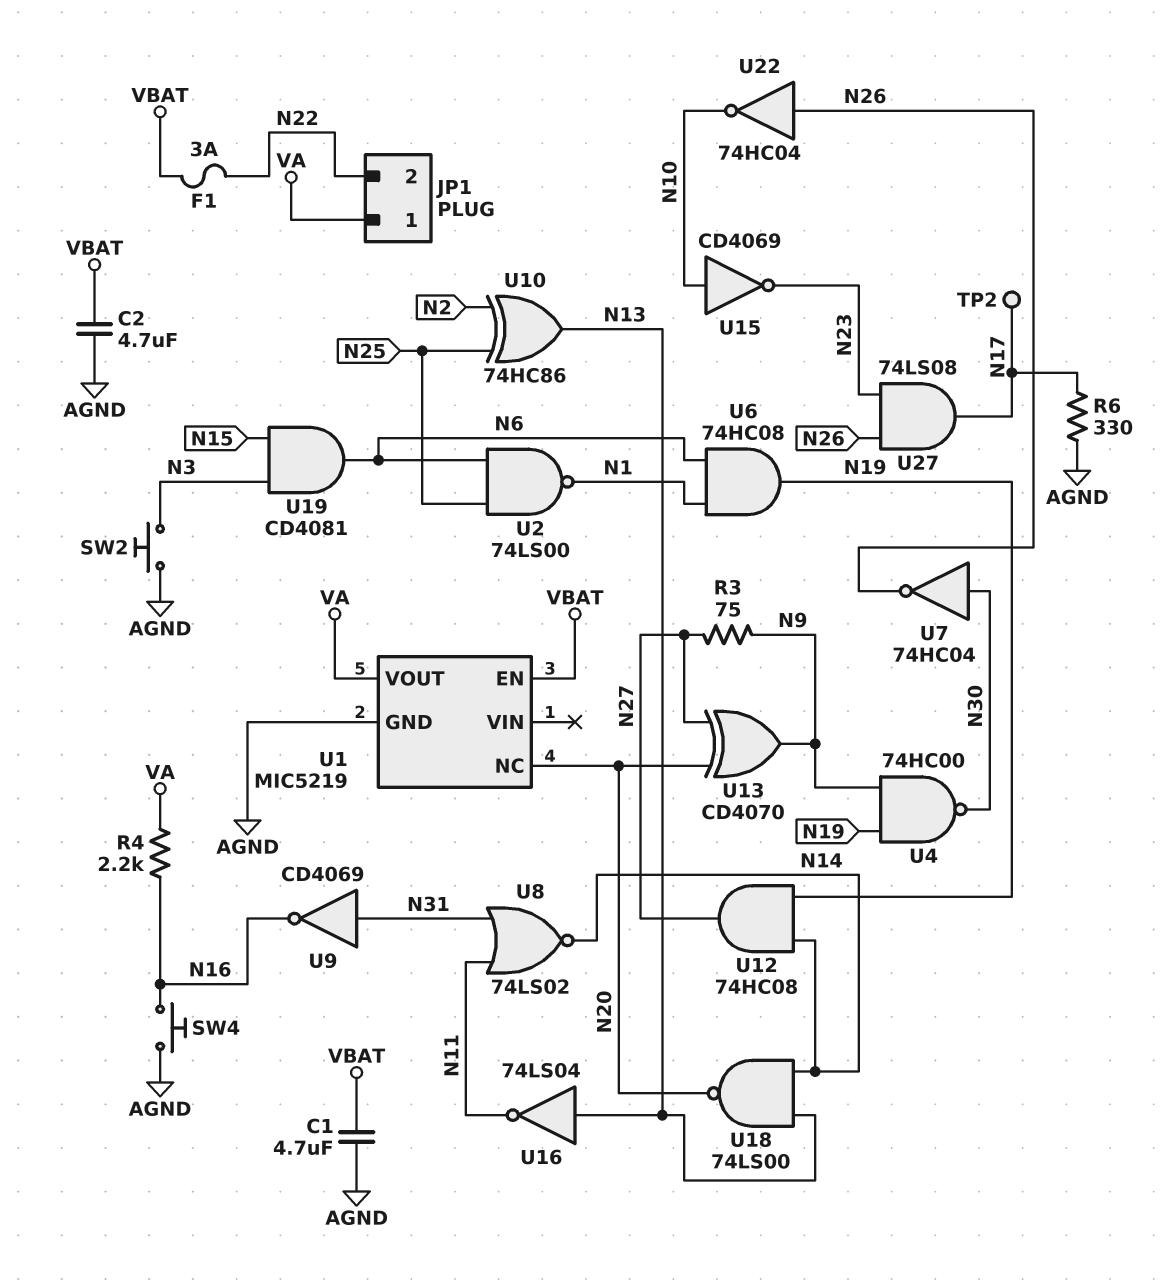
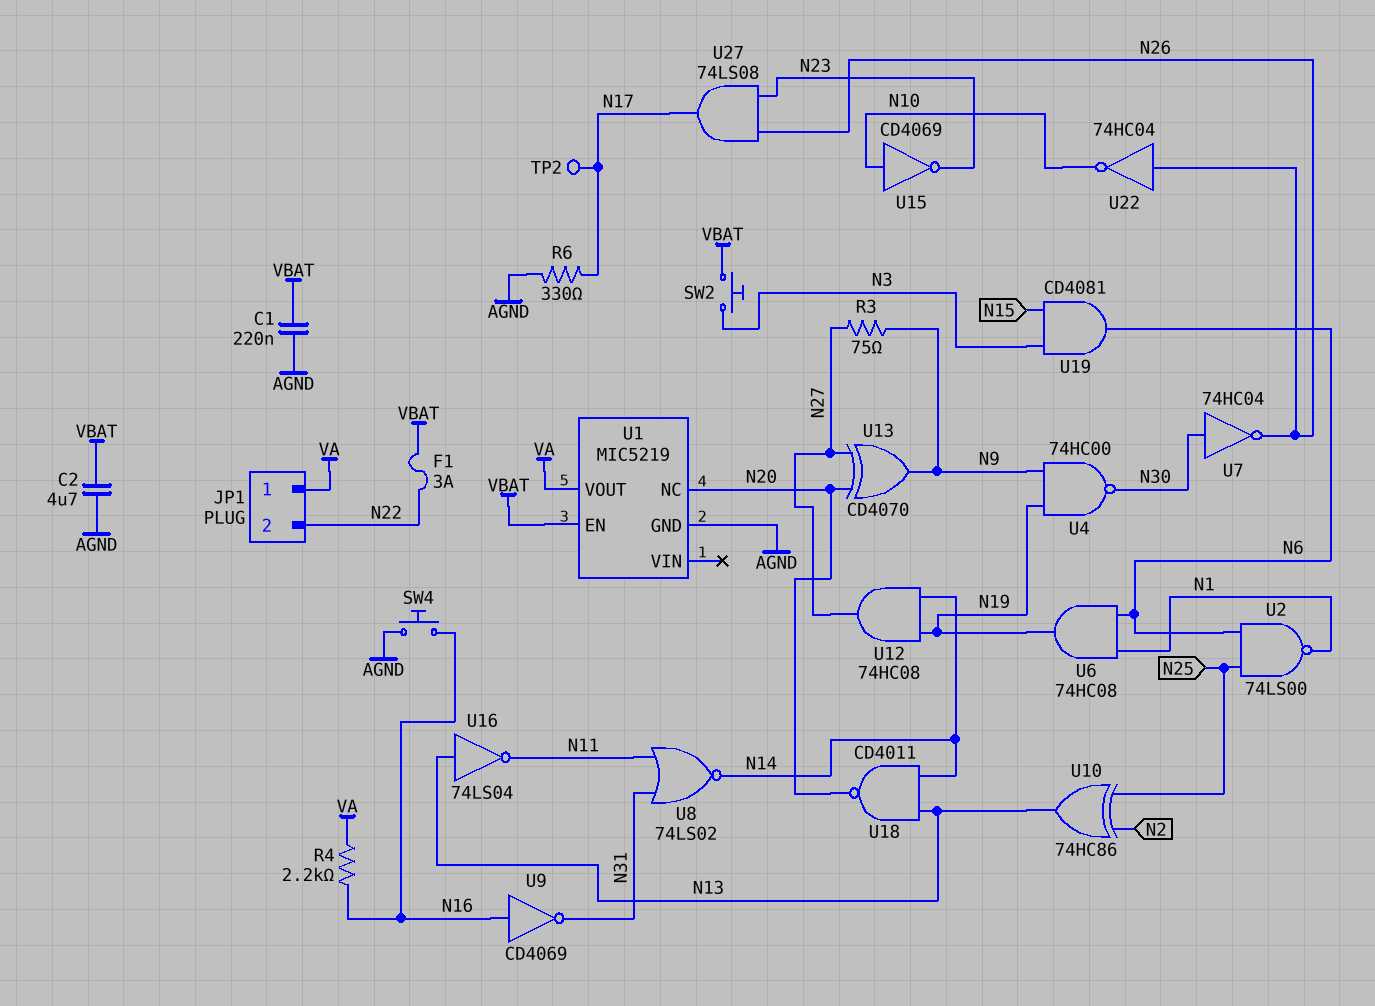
C1: 4.7uF (AGND, VBAT) -> 220nF (AGND, VBAT)
SW2: button (AGND, N3) -> button (N3, VBAT)
U9: NOT CD4069 (in N31, out N16) -> NOT CD4069 (in N16, out N31)
U18: NAND 74LS00 (in N13, in N14, out N20) -> NAND CD4011 (in N13, in N14, out N20)

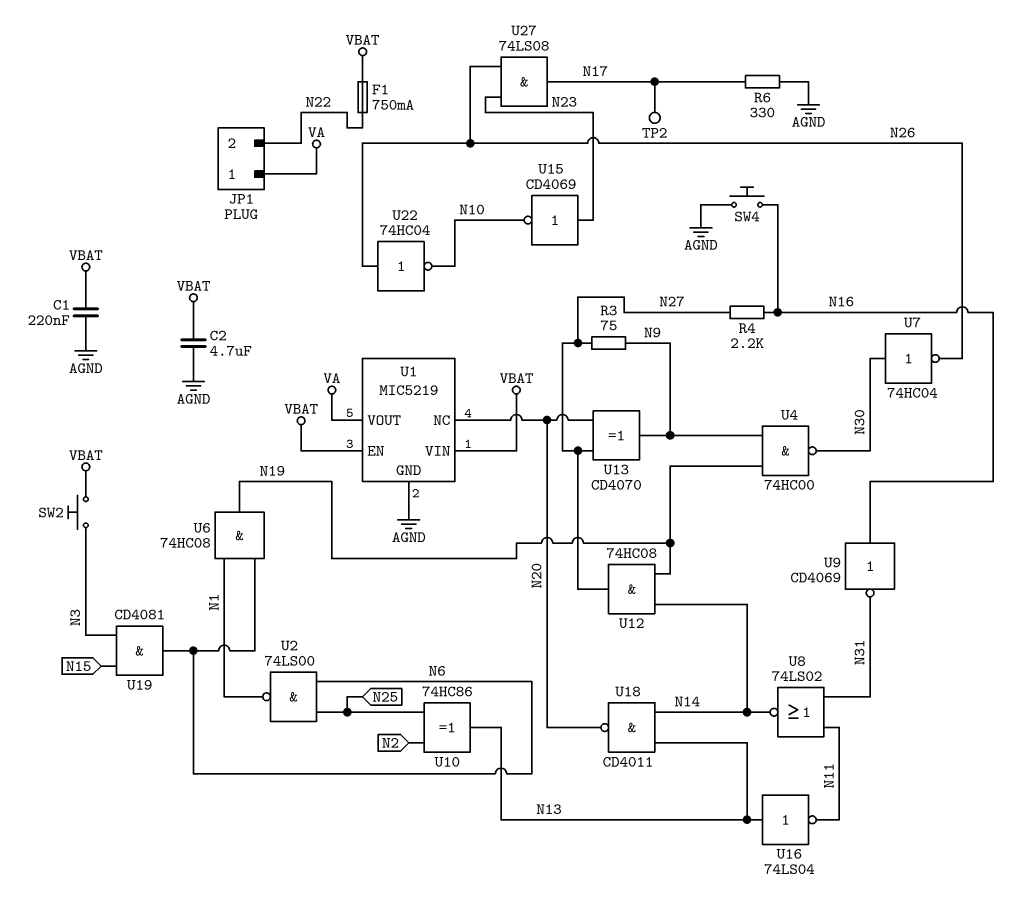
F1: 3A (N22, VBAT) -> 750mA (N22, VBAT)
R4: 2.2k (N16, VA) -> 2.2k (N16, N27)
U1 pin VIN: none -> VBAT
U15: NOT CD4069 (in N10, out N23) -> NOT CD4069 (in N23, out N10)

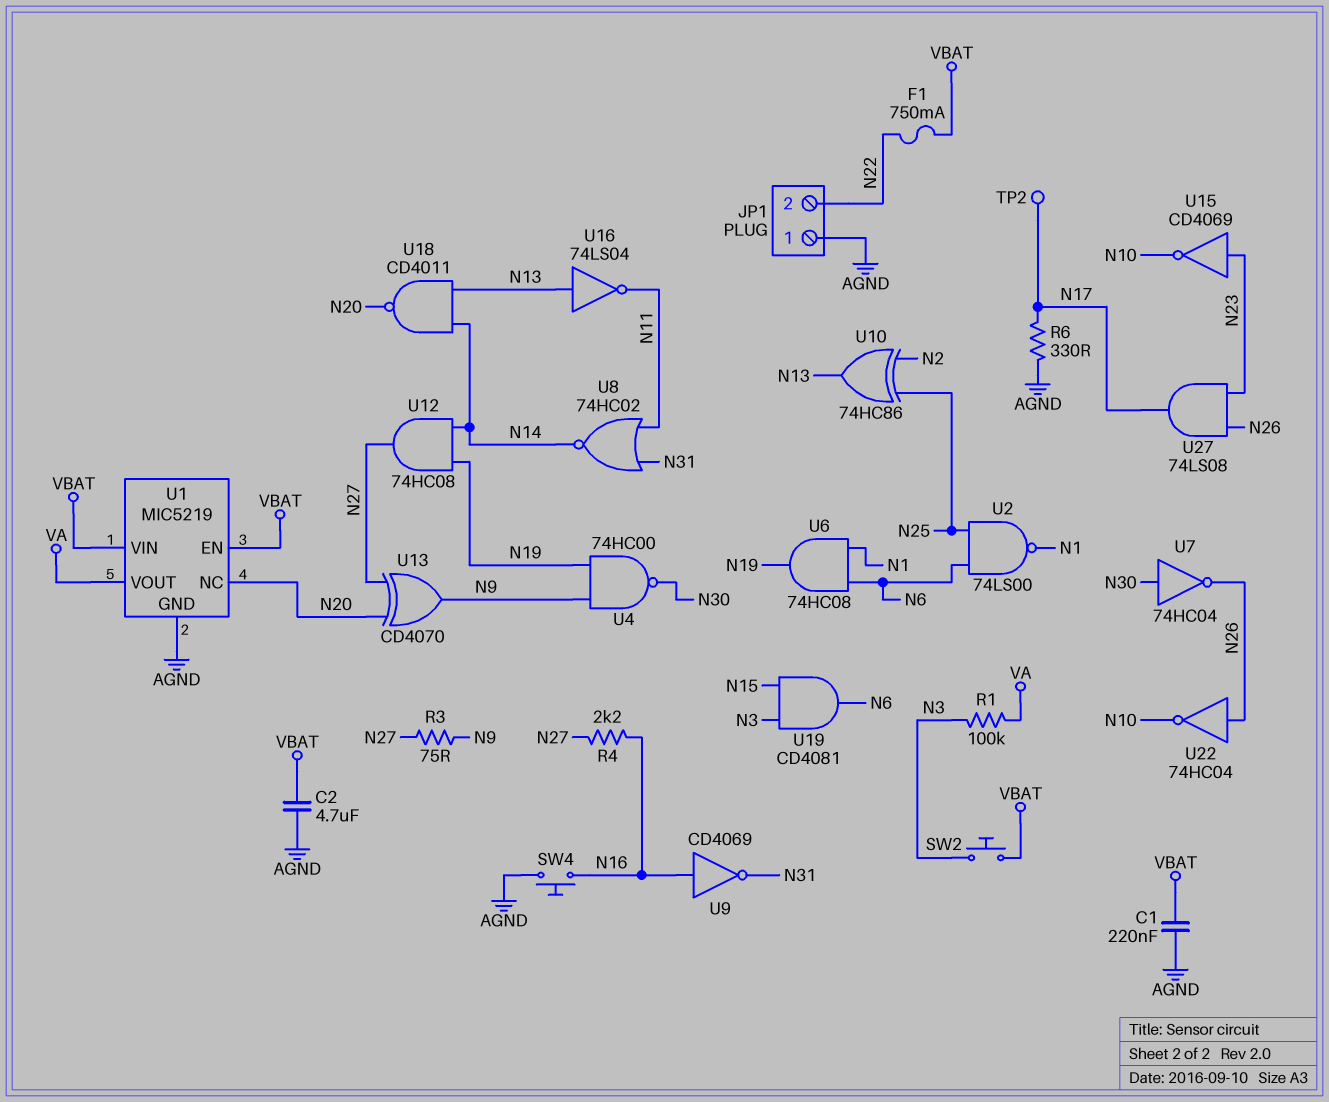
JP1 pin 1: VA -> AGND
R1: none -> 100k (N3, VA)
U8: NOR 74LS02 (in N11, in N31, out N14) -> NOR 74HC02 (in N11, in N31, out N14)

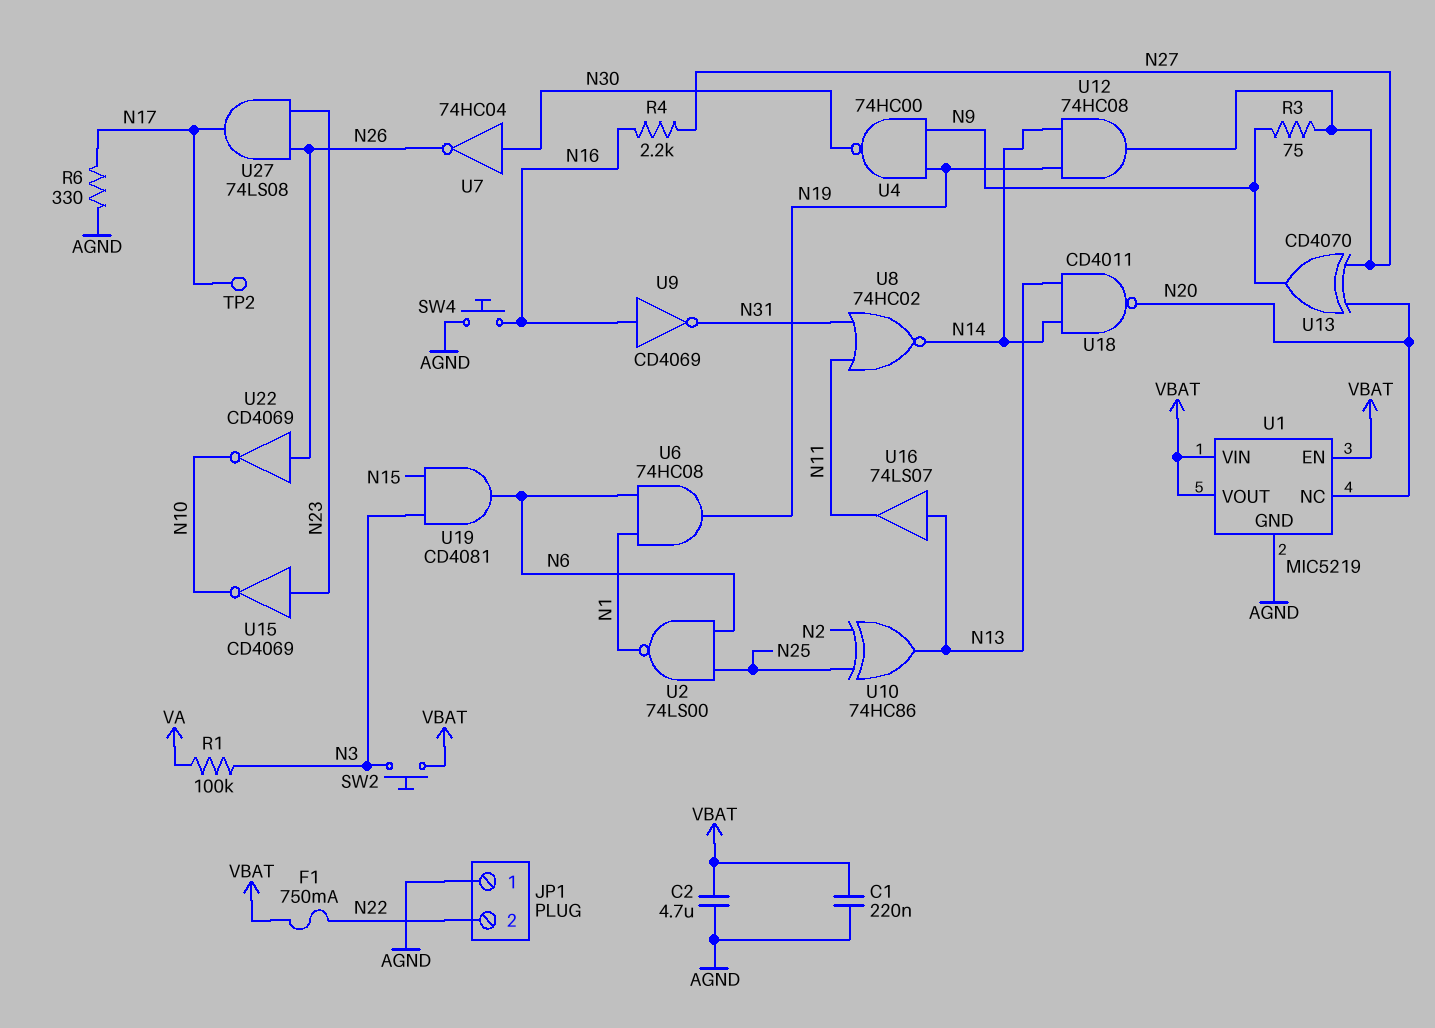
U1 pin VOUT: VA -> VBAT
U16: NOT 74LS04 (in N13, out N11) -> buffer 74LS07 (in N13, out N11)
U22: NOT 74HC04 (in N26, out N10) -> NOT CD4069 (in N26, out N10)

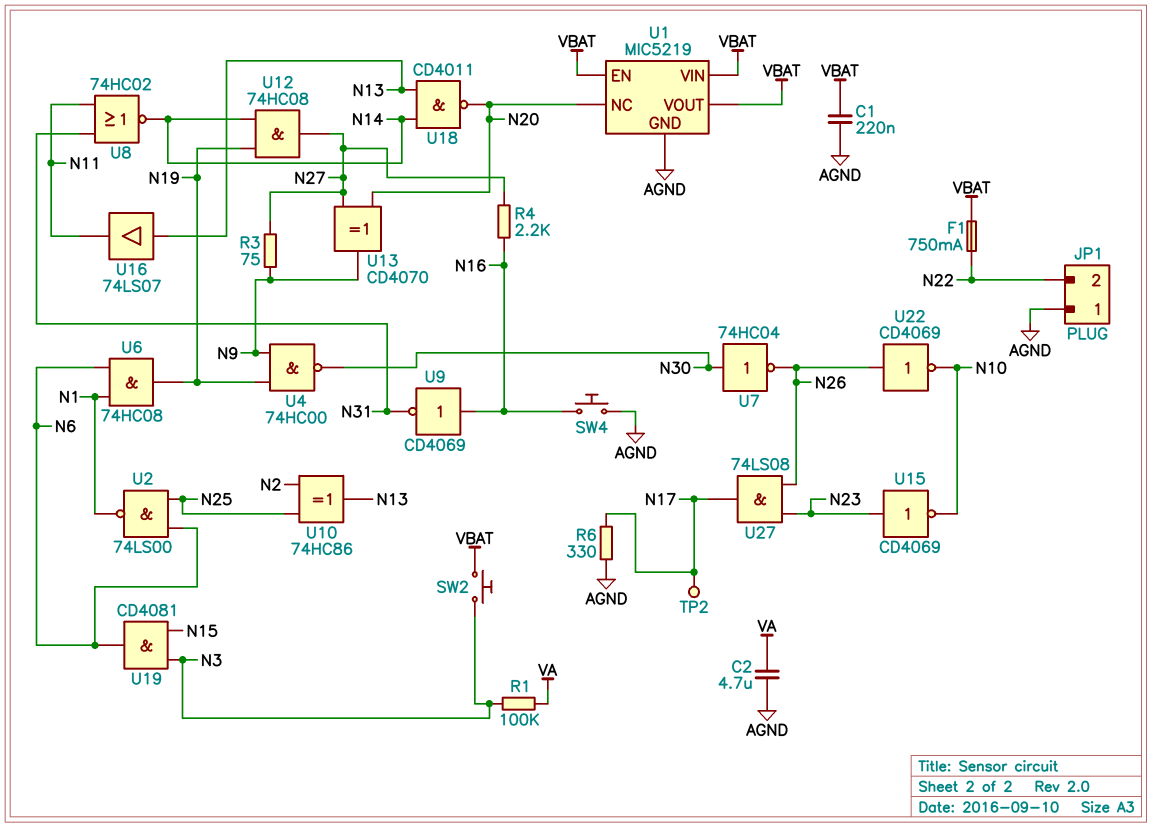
C2: 4.7uF (AGND, VBAT) -> 4.7uF (AGND, VA)

